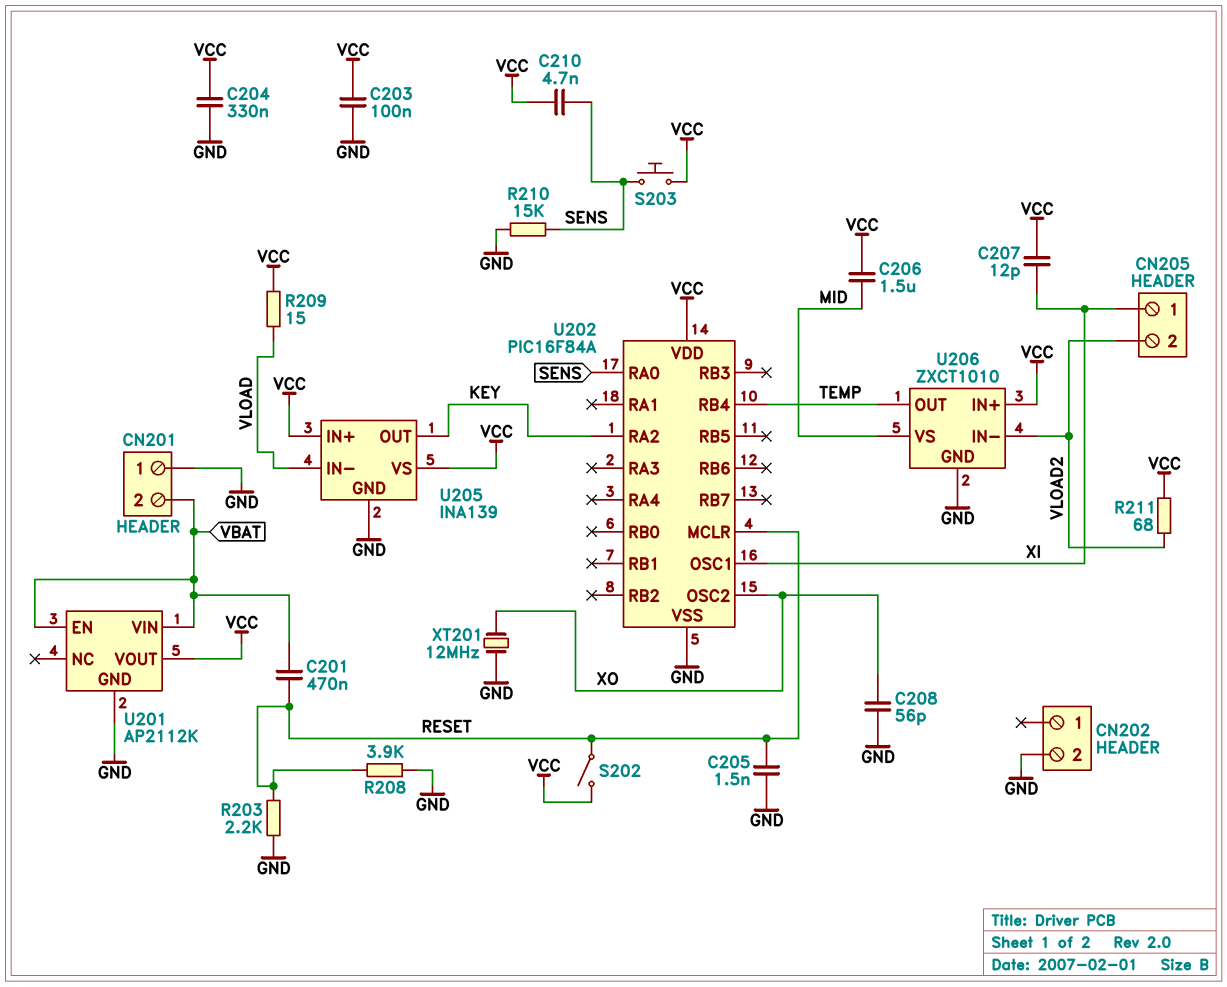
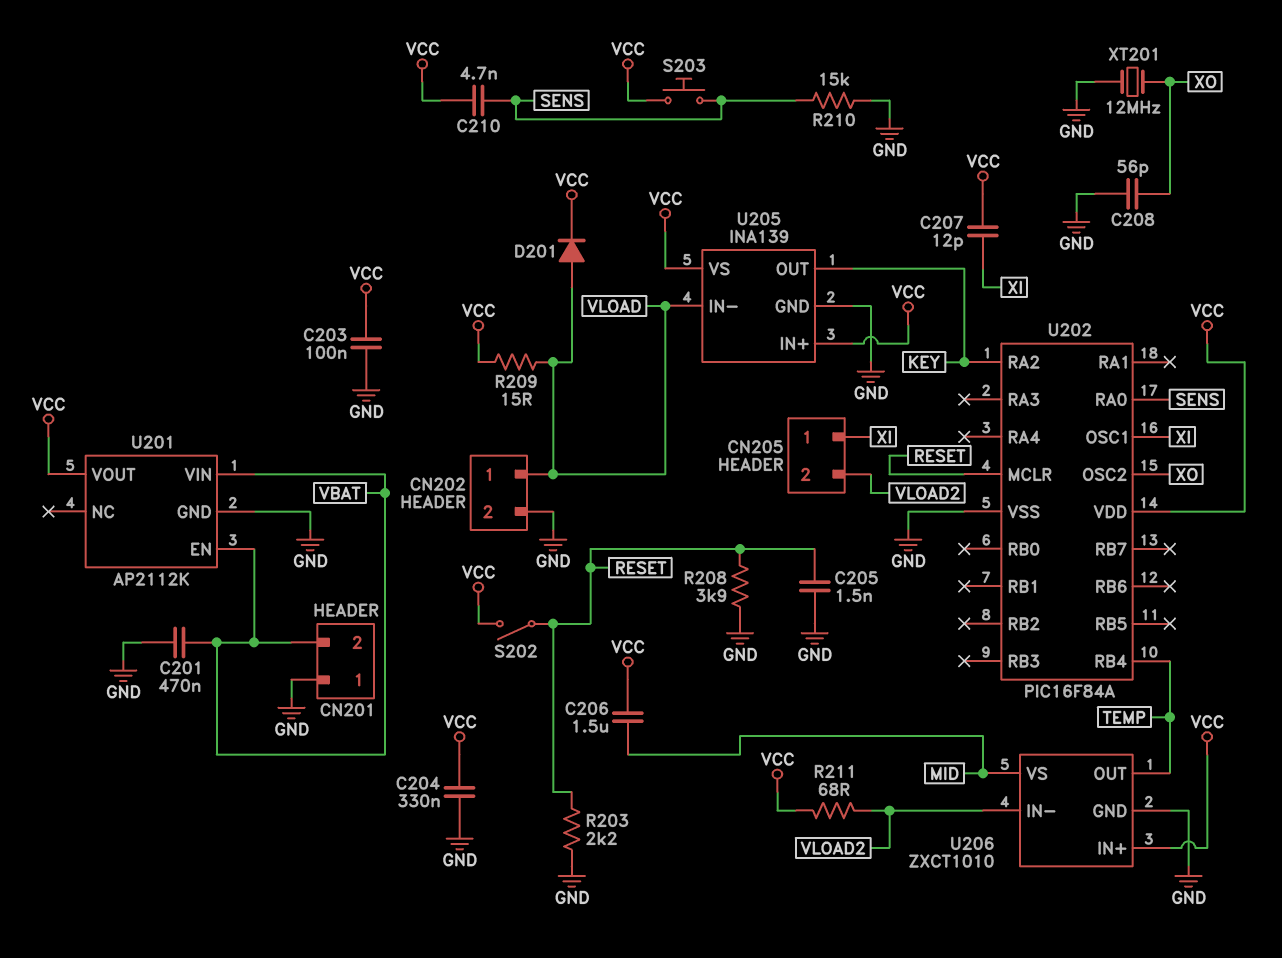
C201: 470nF (RESET, VBAT) -> 470nF (GND, VBAT)
CN202 pin 1: none -> VLOAD
D201: none -> diode (A VLOAD, K VCC)

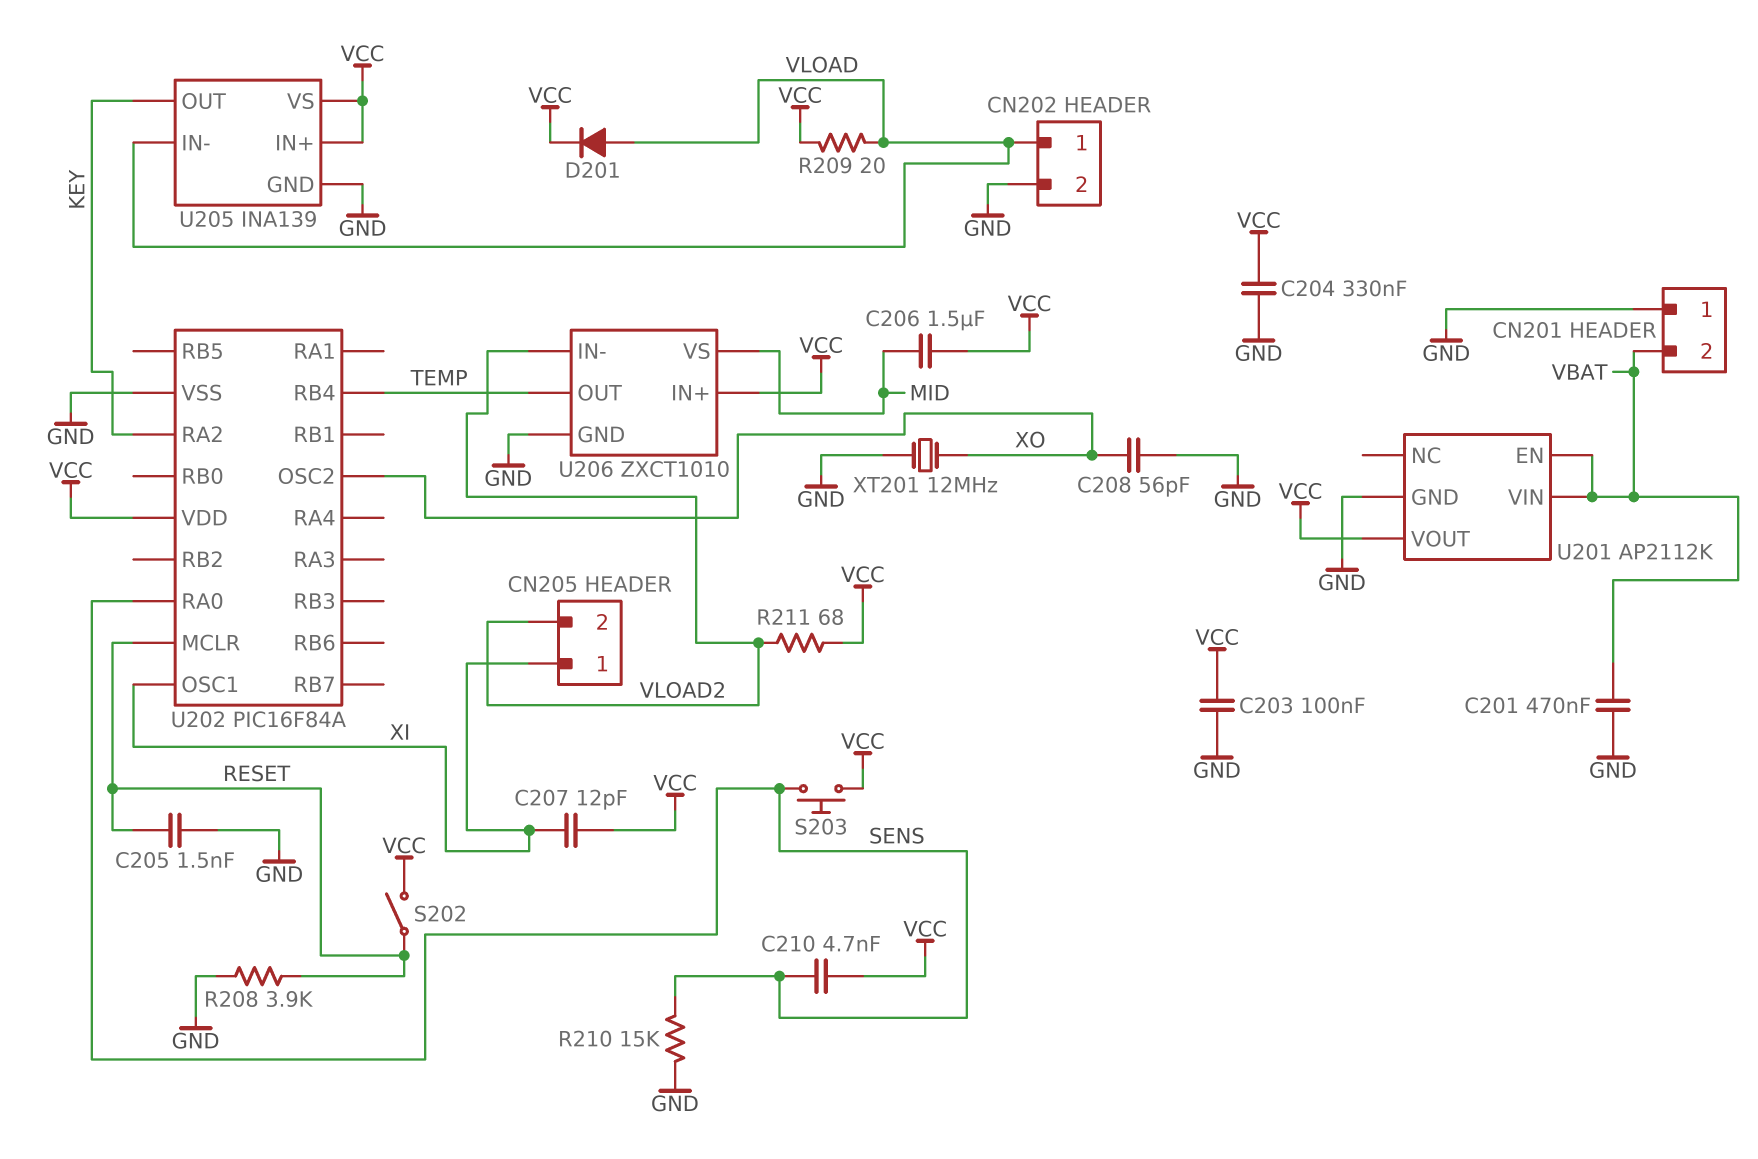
R203: 2.2k (GND, RESET) -> none
R209: 15 (VCC, VLOAD) -> 20 (VCC, VLOAD)

